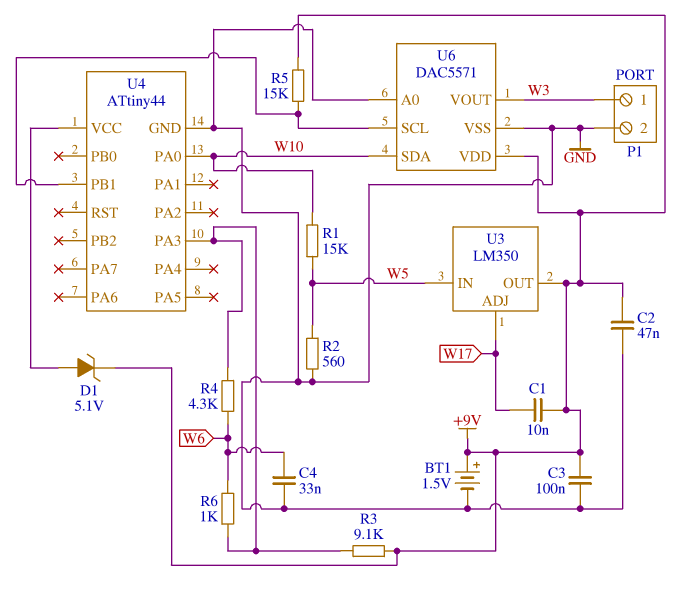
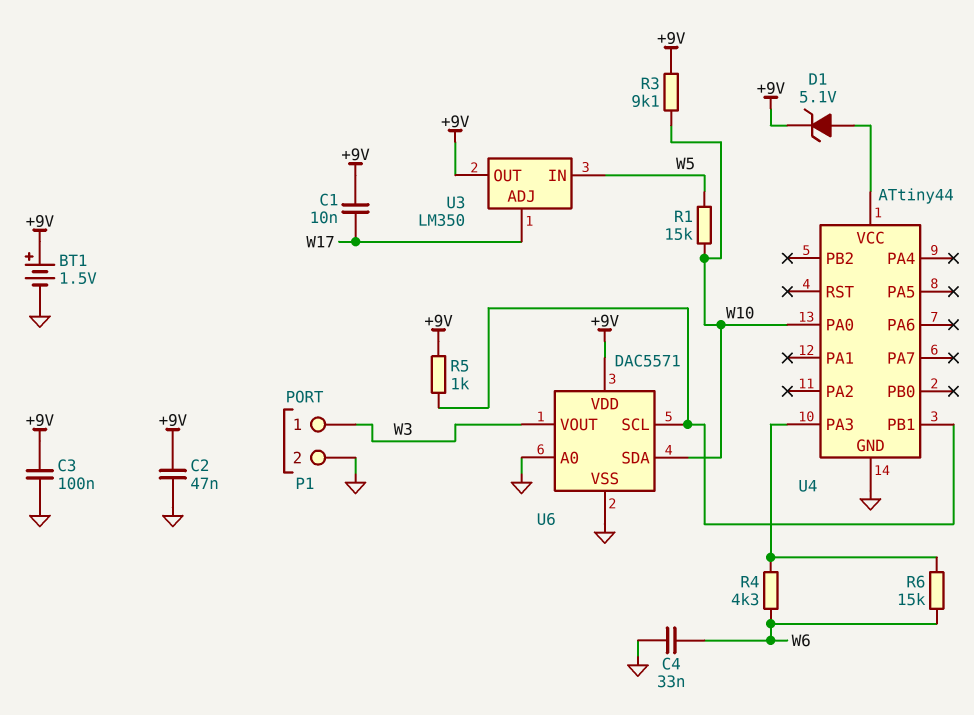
R2: 560 (GND, W5) -> none
R3: 9.1k (+9V, U4/PA3) -> 9.1k (+9V, W10)
R5: 15k (+9V, U4/PB1) -> 1k (+9V, U4/PB1)
R6: 1k (U4/PA3, W6) -> 15k (U4/PA3, W6)

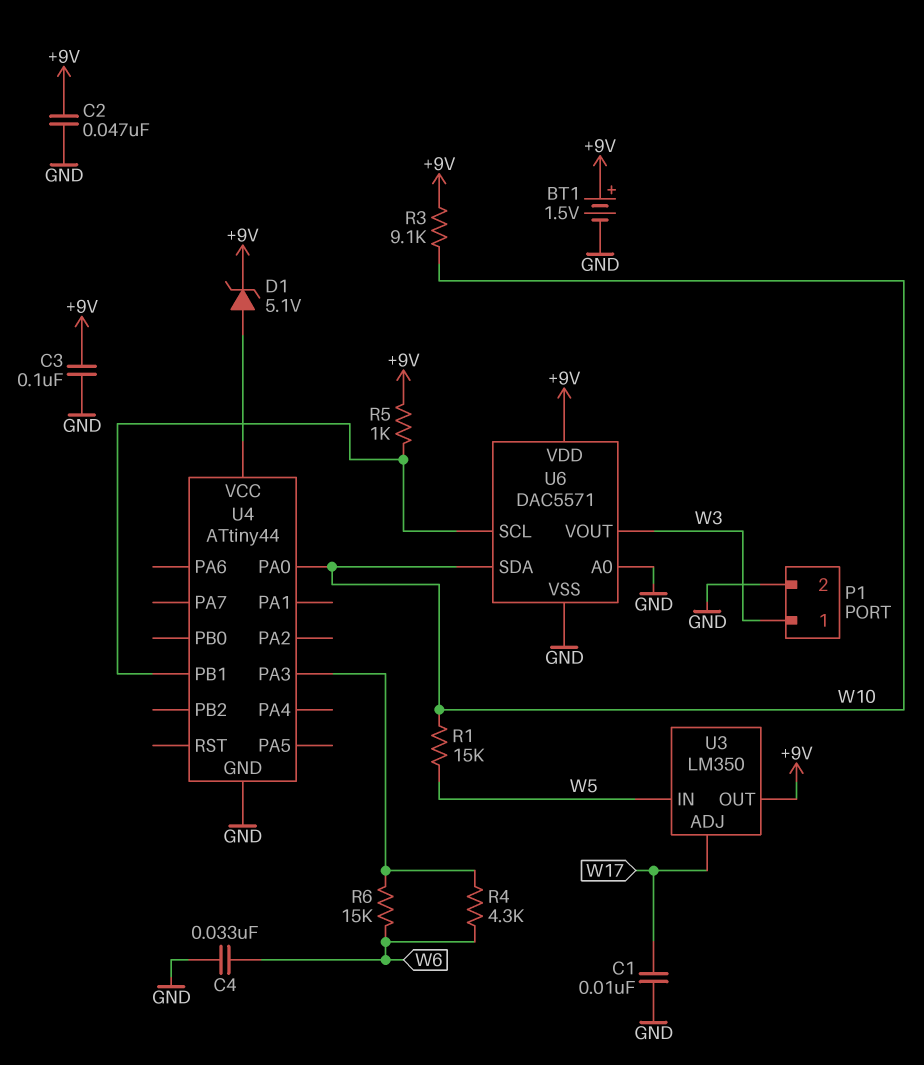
C1: 10nF (+9V, W17) -> 10nF (GND, W17)

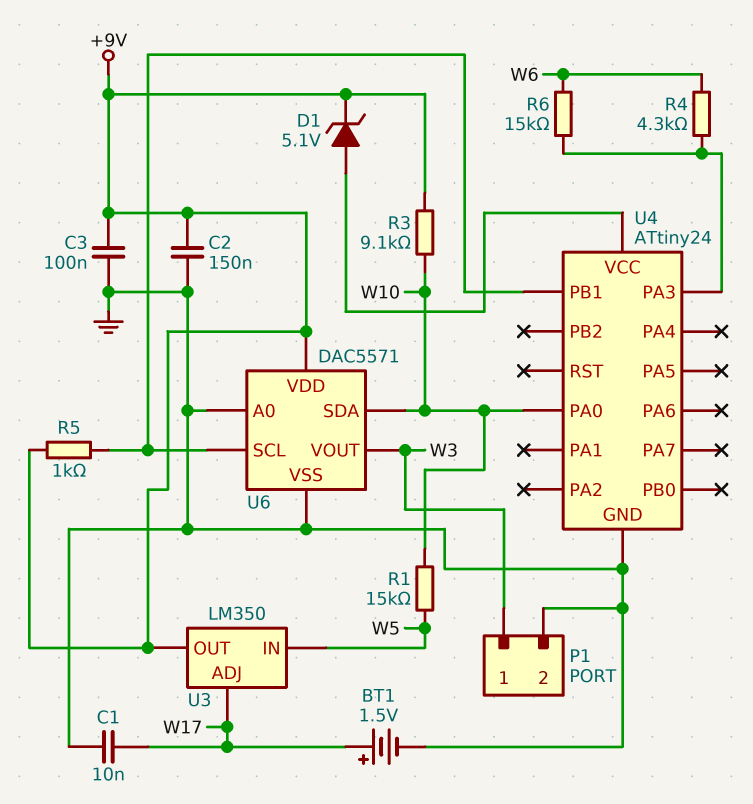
BT1: 1.5V (plus +9V, minus GND) -> 1.5V (plus W17, minus GND)
C2: 47nF (+9V, GND) -> 150nF (+9V, GND)
C4: 33nF (GND, W6) -> none
U4: ATtiny44 -> ATtiny24

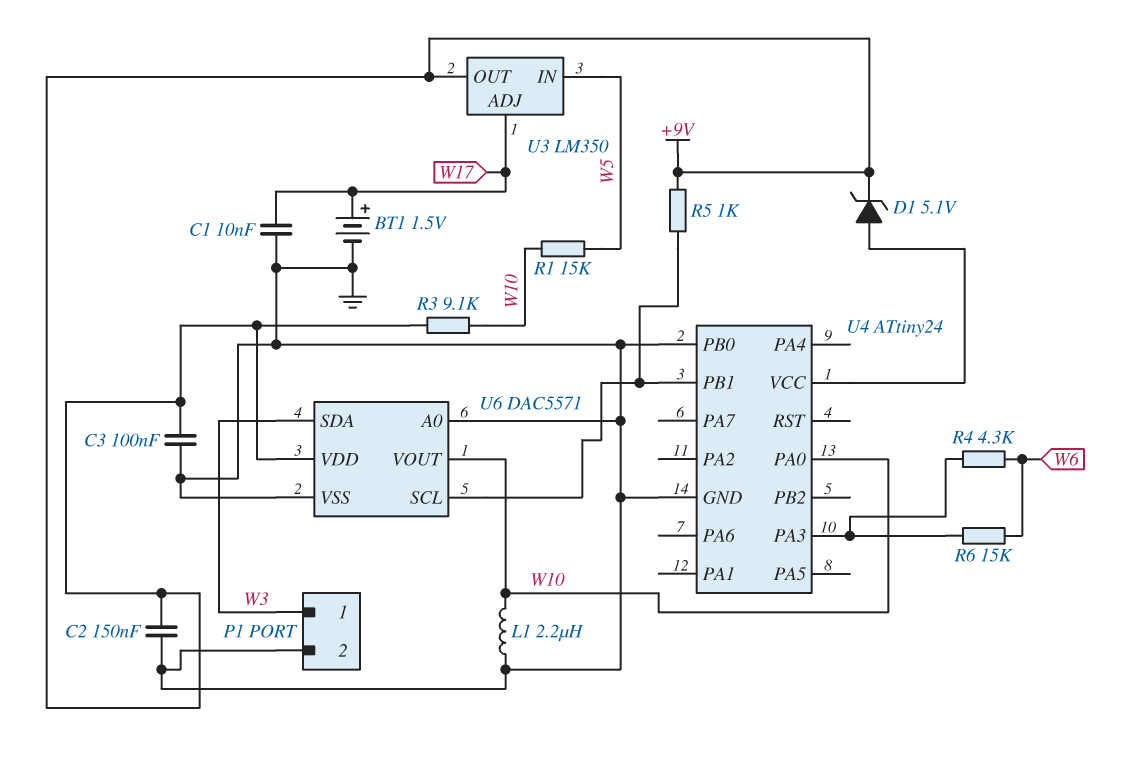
L1: none -> 2.2uH (GND, W10)
U4 pin PB0: none -> GND
U6 pin SDA: W10 -> W3
U6 pin VOUT: W3 -> W10

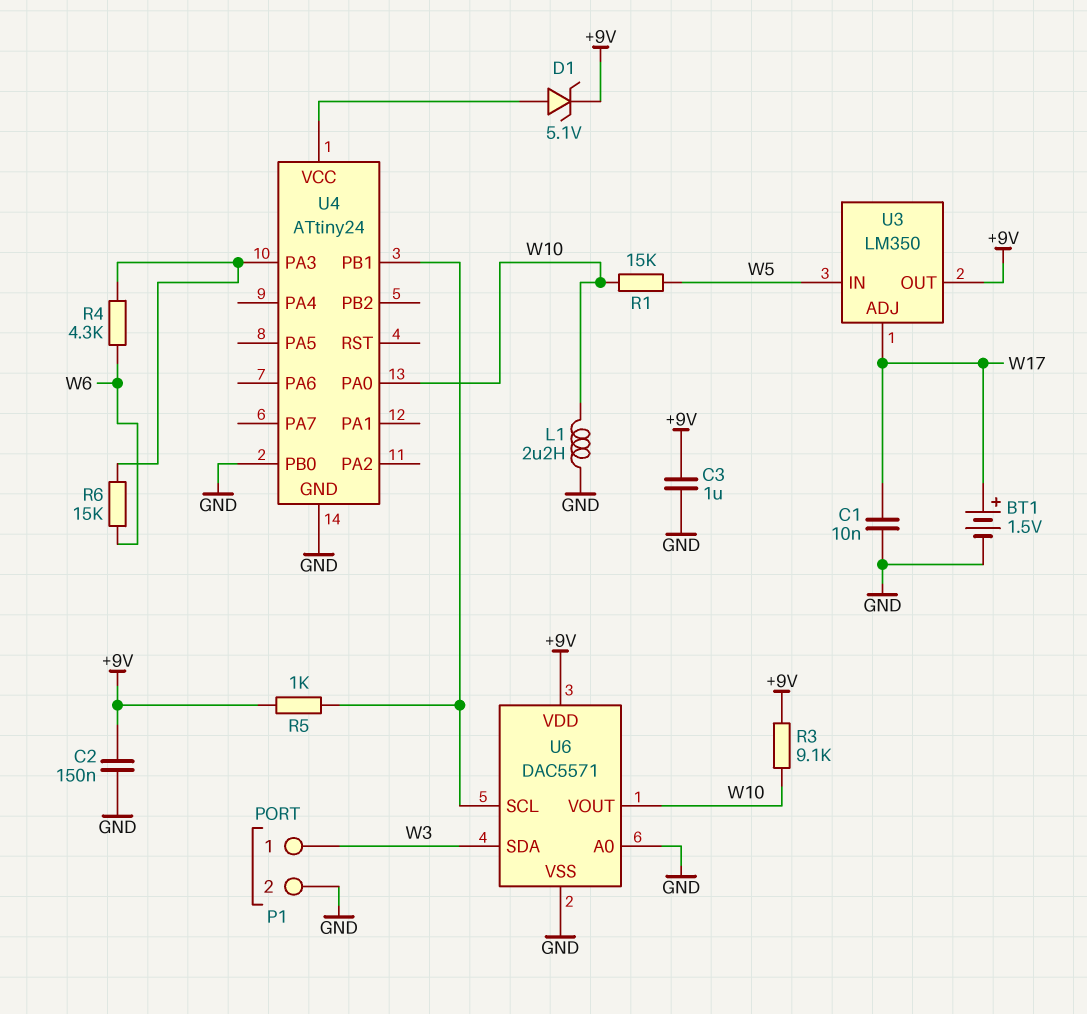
C3: 100nF (+9V, GND) -> 1uF (+9V, GND)

